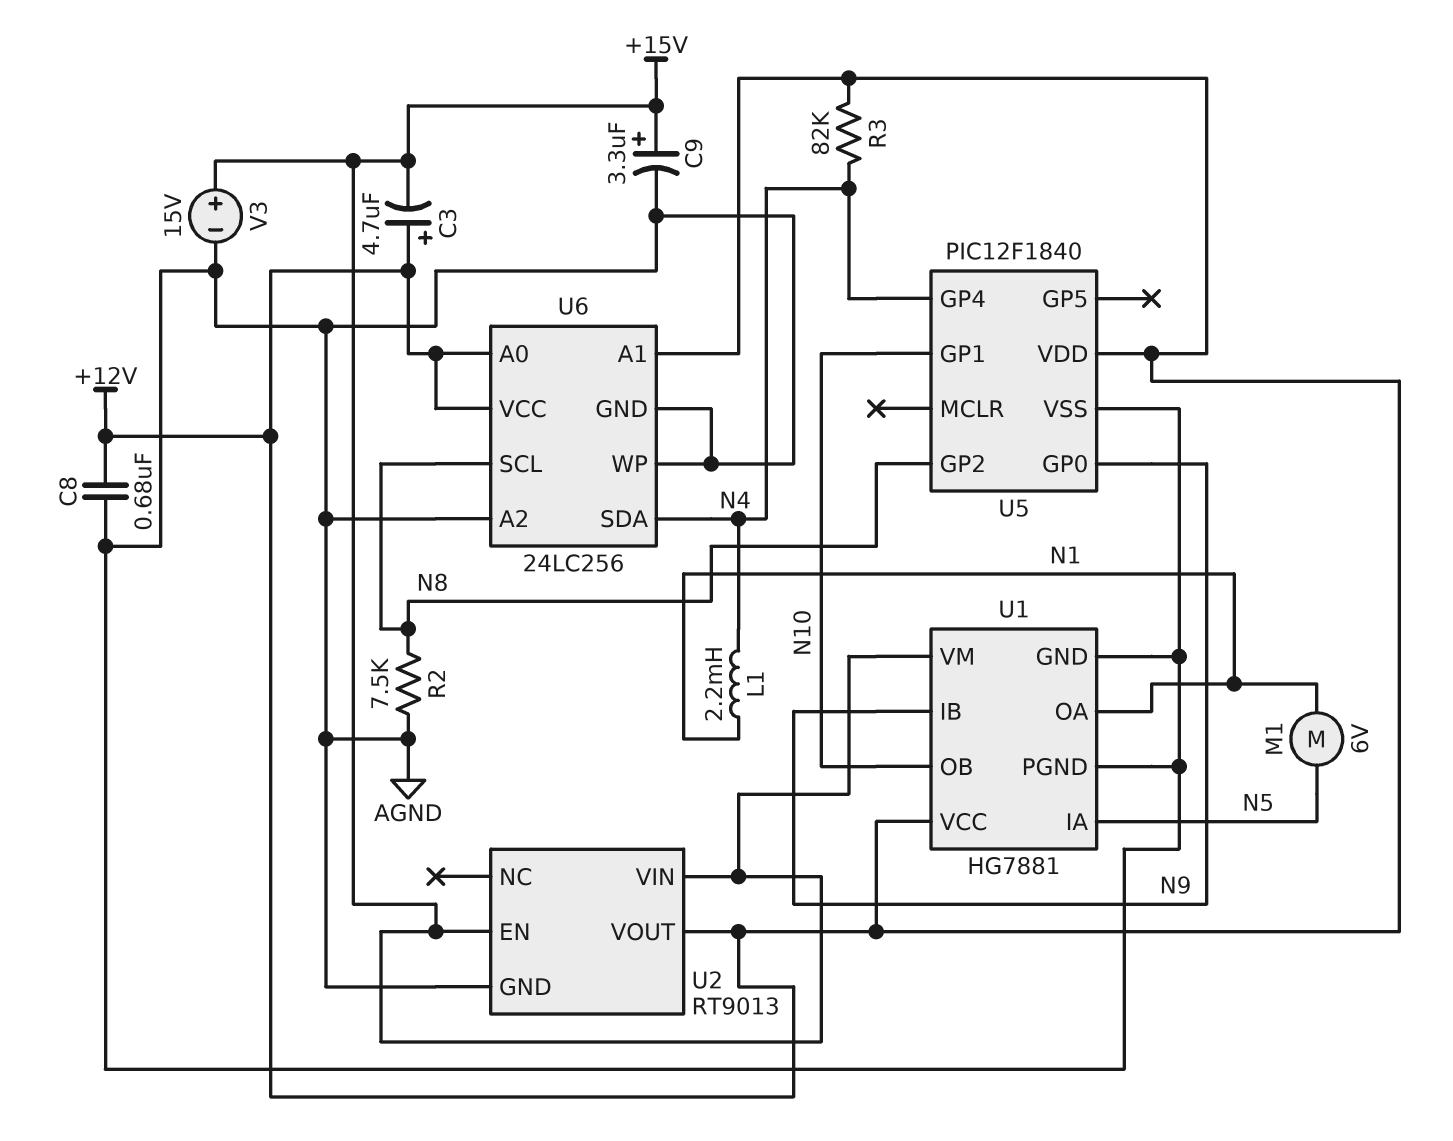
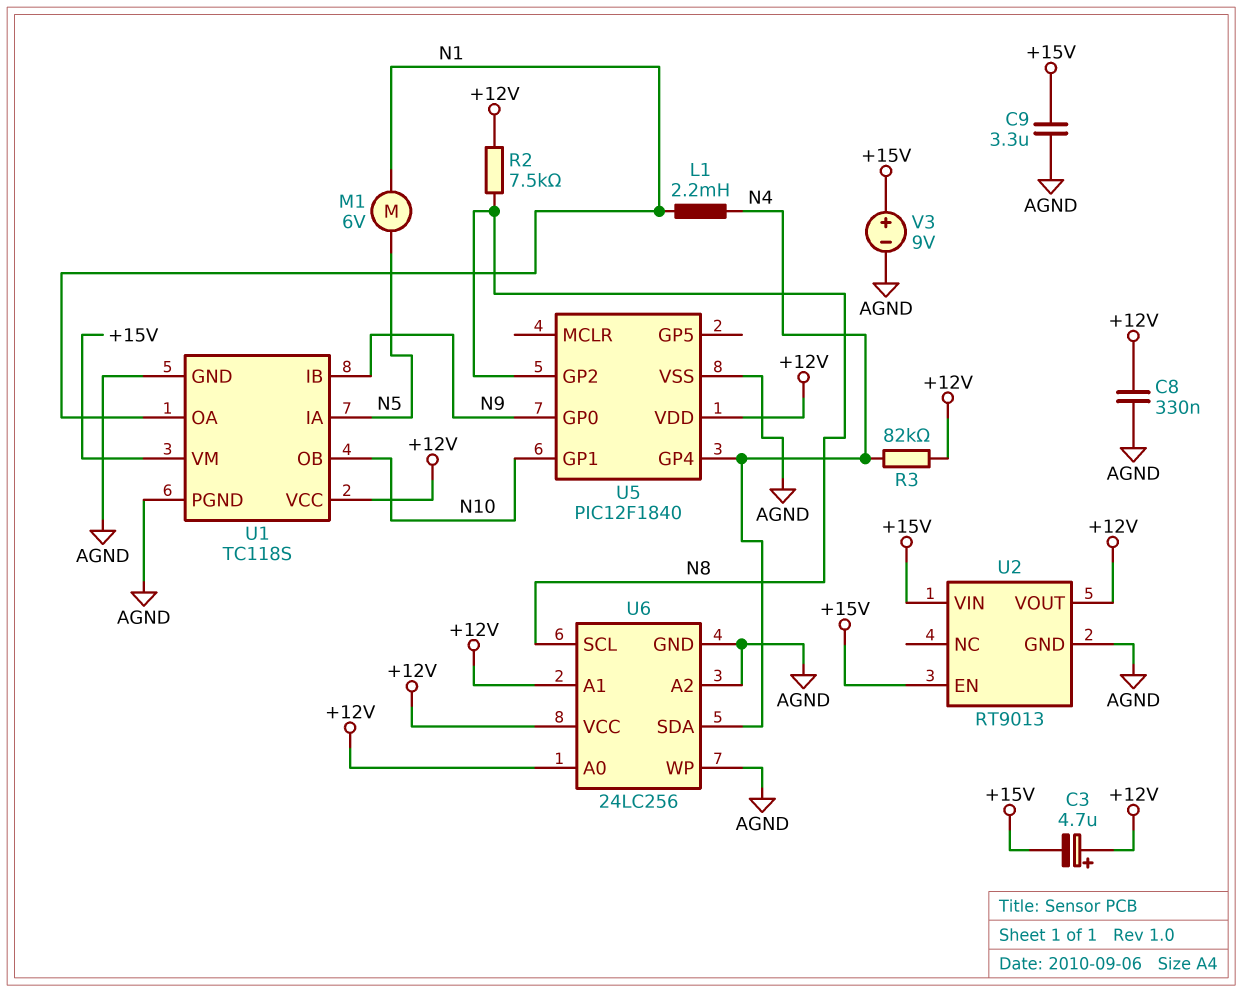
C8: 680nF (+12V, AGND) -> 330nF (+12V, AGND)
C9: 3.3uF (plus +15V, minus AGND) -> 3.3uF (+15V, AGND)
R2: 7.5k (AGND, N8) -> 7.5k (+12V, N8)
U1: HG7881 -> TC118S
V3: 15V (plus +15V, minus AGND) -> 9V (plus +15V, minus AGND)

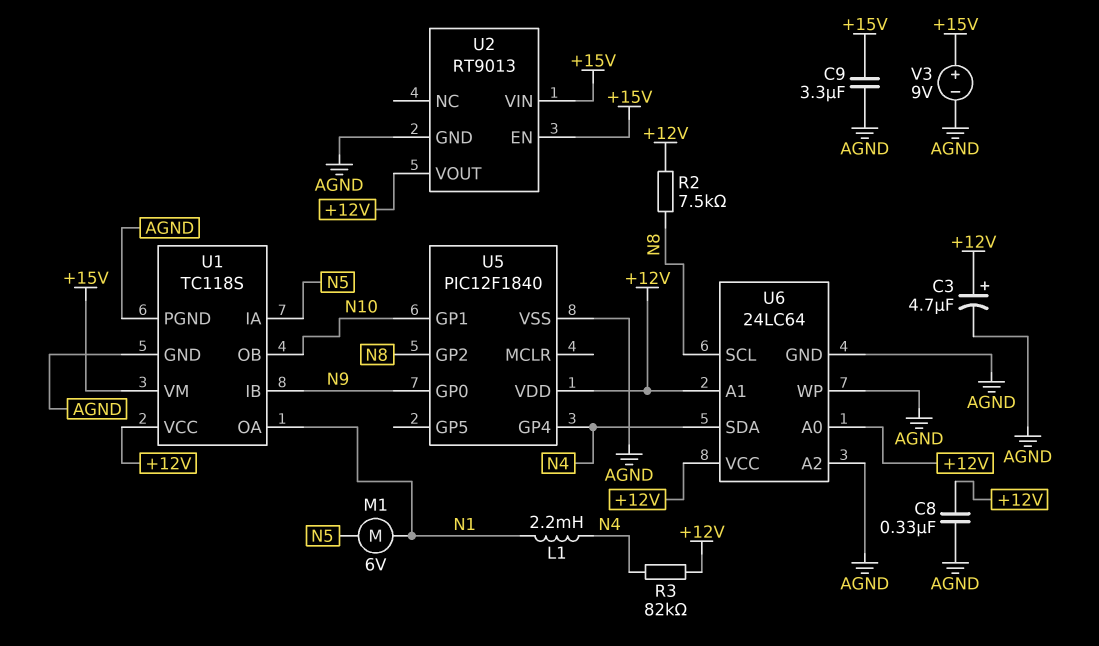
C3: 4.7uF (plus +12V, minus +15V) -> 4.7uF (plus +12V, minus AGND)
U6: 24LC256 -> 24LC64

